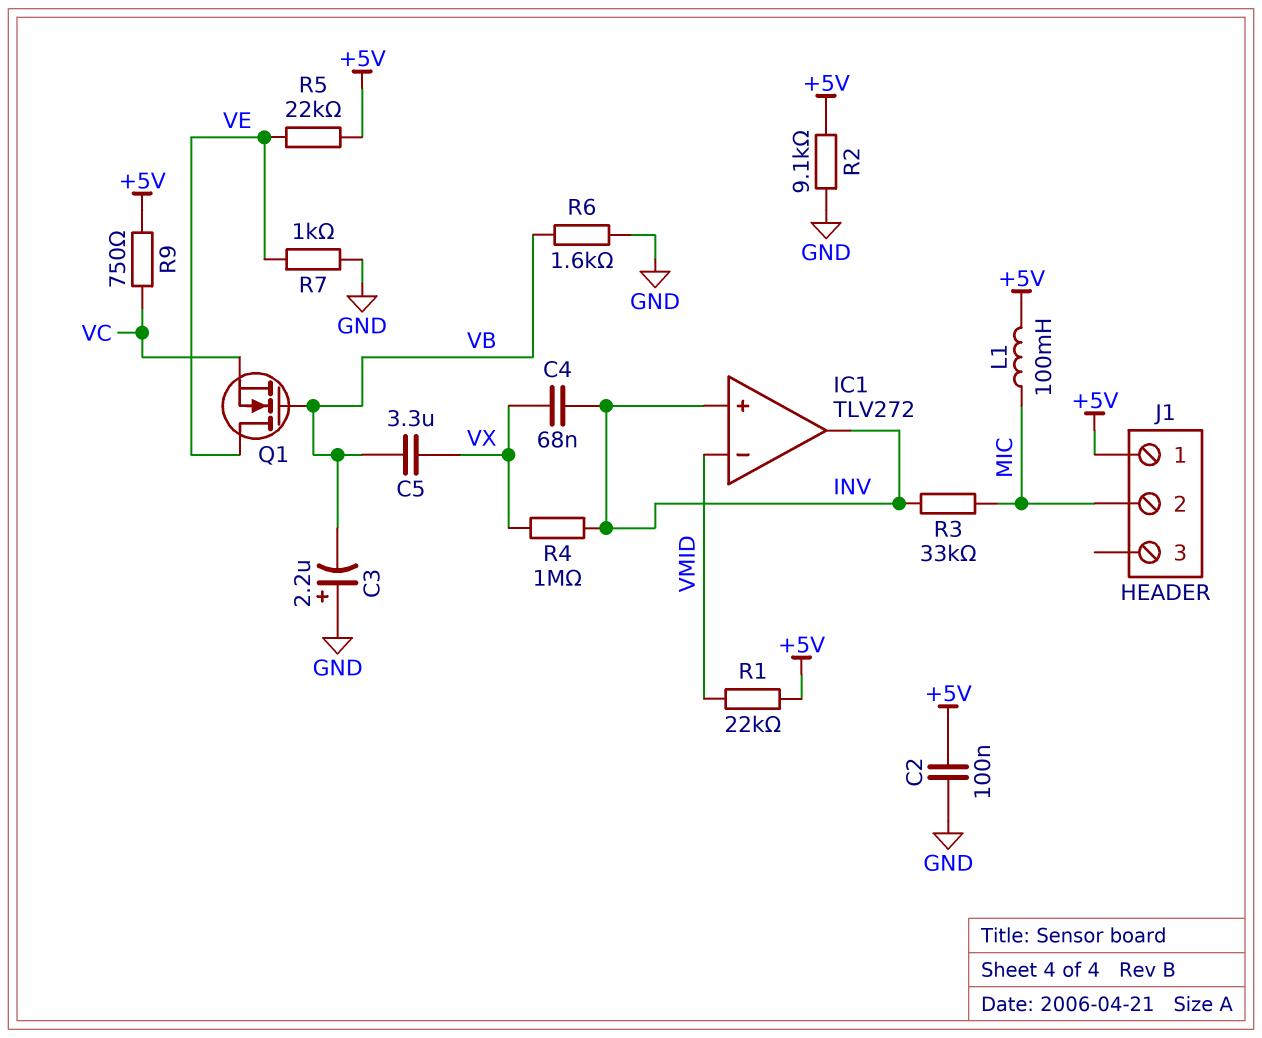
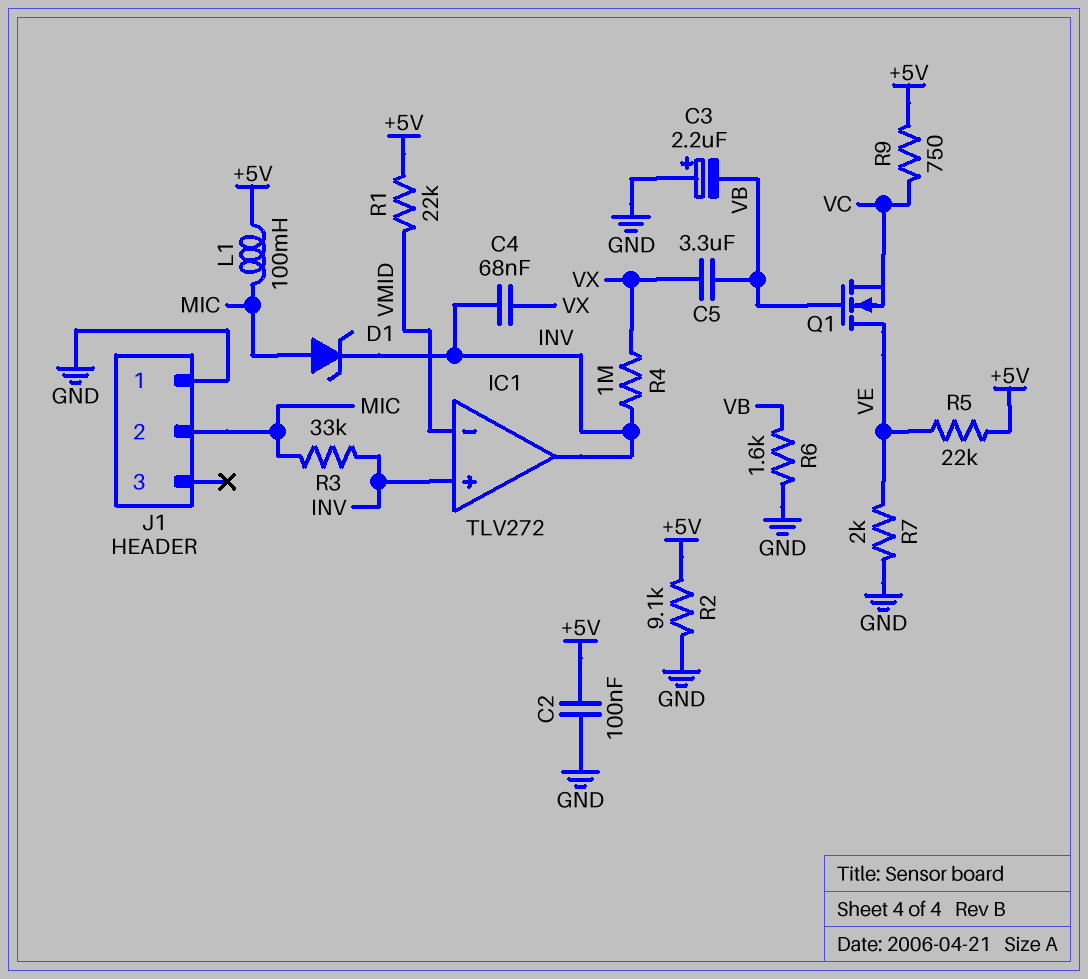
D1: none -> zener (A MIC, K INV)
J1 pin 1: +5V -> GND
R7: 1k (GND, VE) -> 2k (GND, VE)

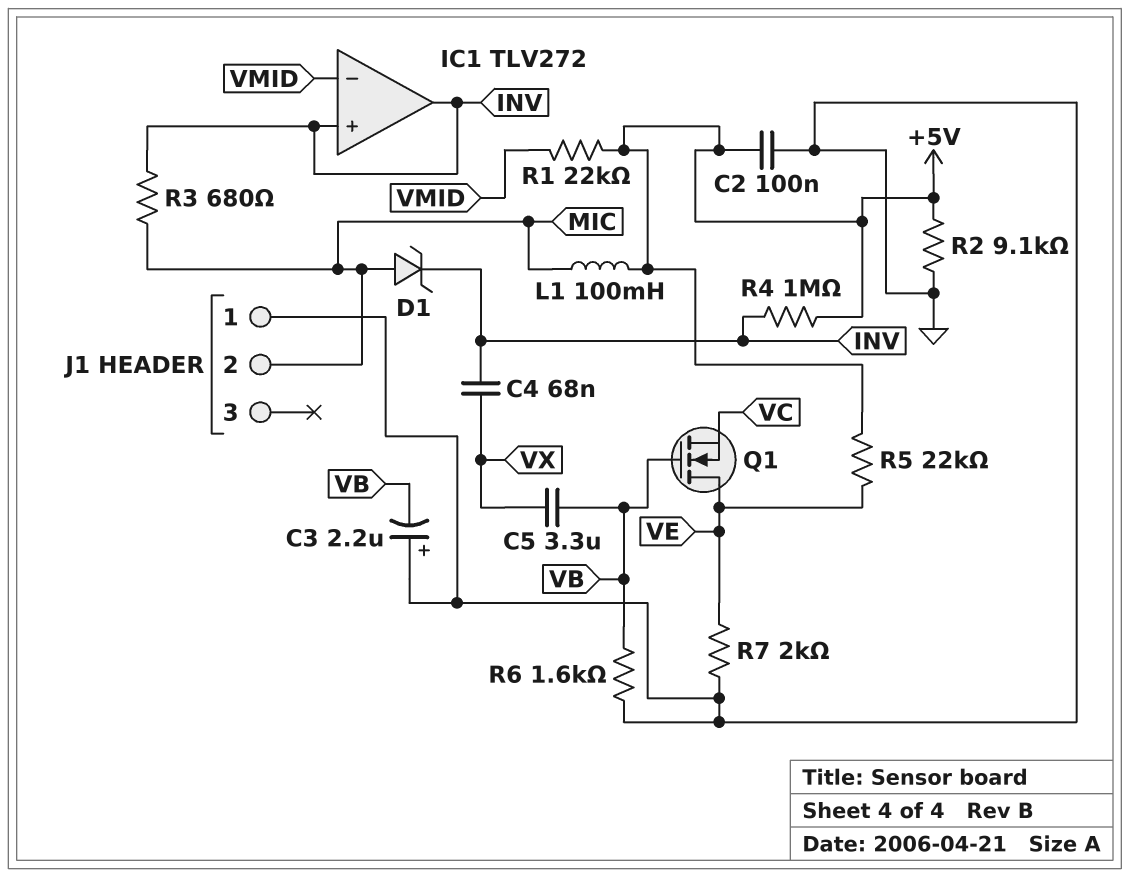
R3: 33k (INV, MIC) -> 680 (INV, MIC)
R4: 1M (INV, VX) -> 1M (+5V, INV)
R9: 750 (+5V, VC) -> none

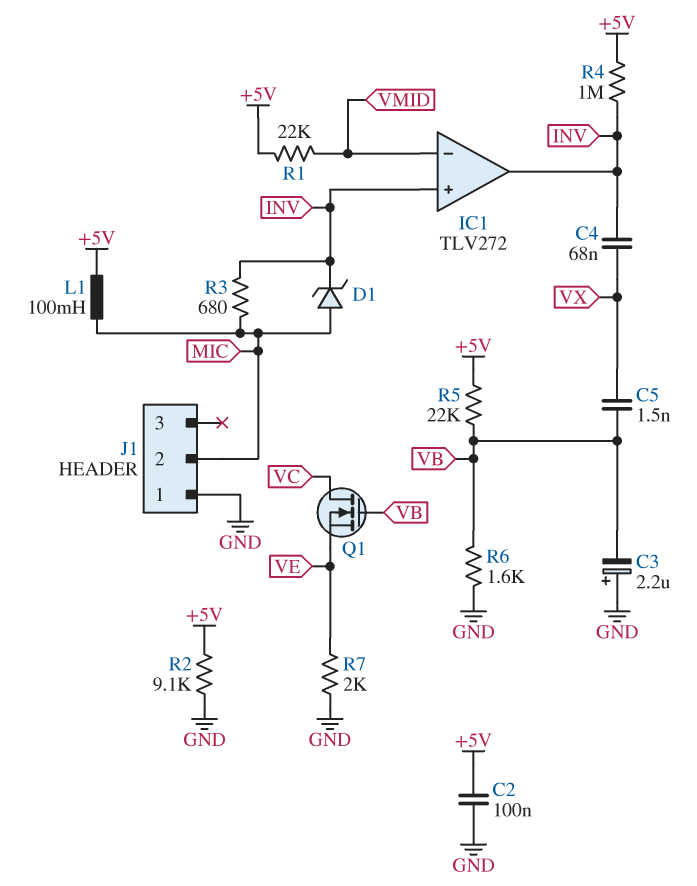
C5: 3.3uF (VB, VX) -> 1.5nF (VB, VX)
Q1: NMOS (G VB, D VE, S VC) -> NMOS (G VB, D VC, S VE)
R5: 22k (+5V, VE) -> 22k (+5V, VB)

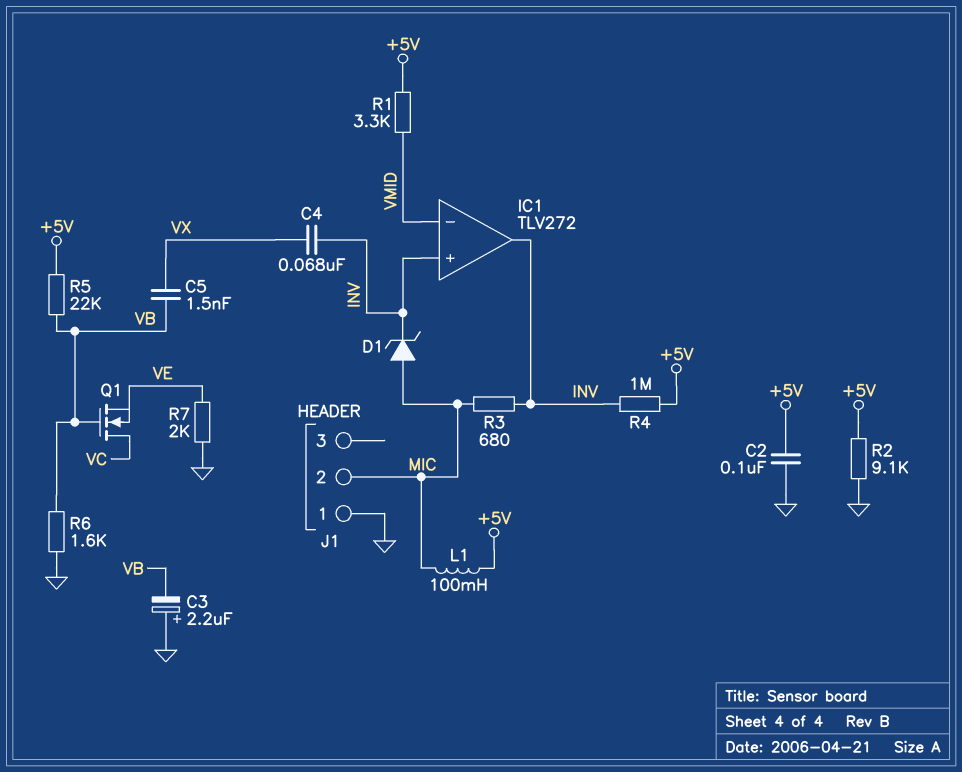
R1: 22k (+5V, VMID) -> 3.3k (+5V, VMID)

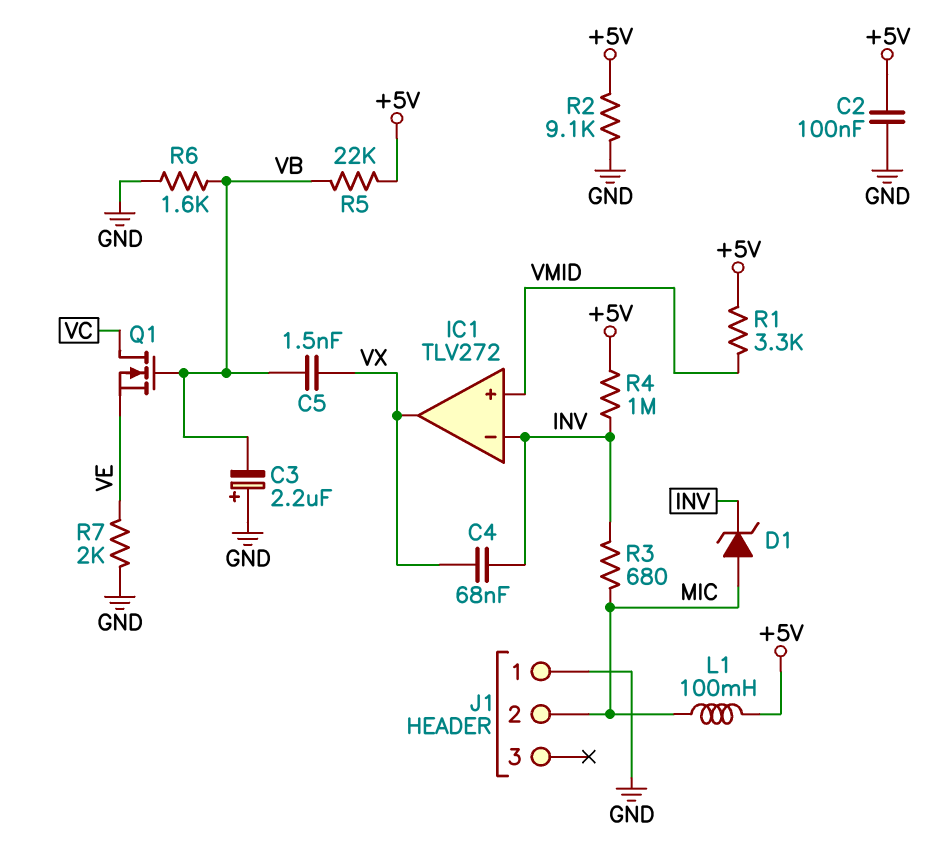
IC1 pin in+: INV -> VMID
IC1 pin in-: VMID -> INV
IC1 pin out: INV -> VX

